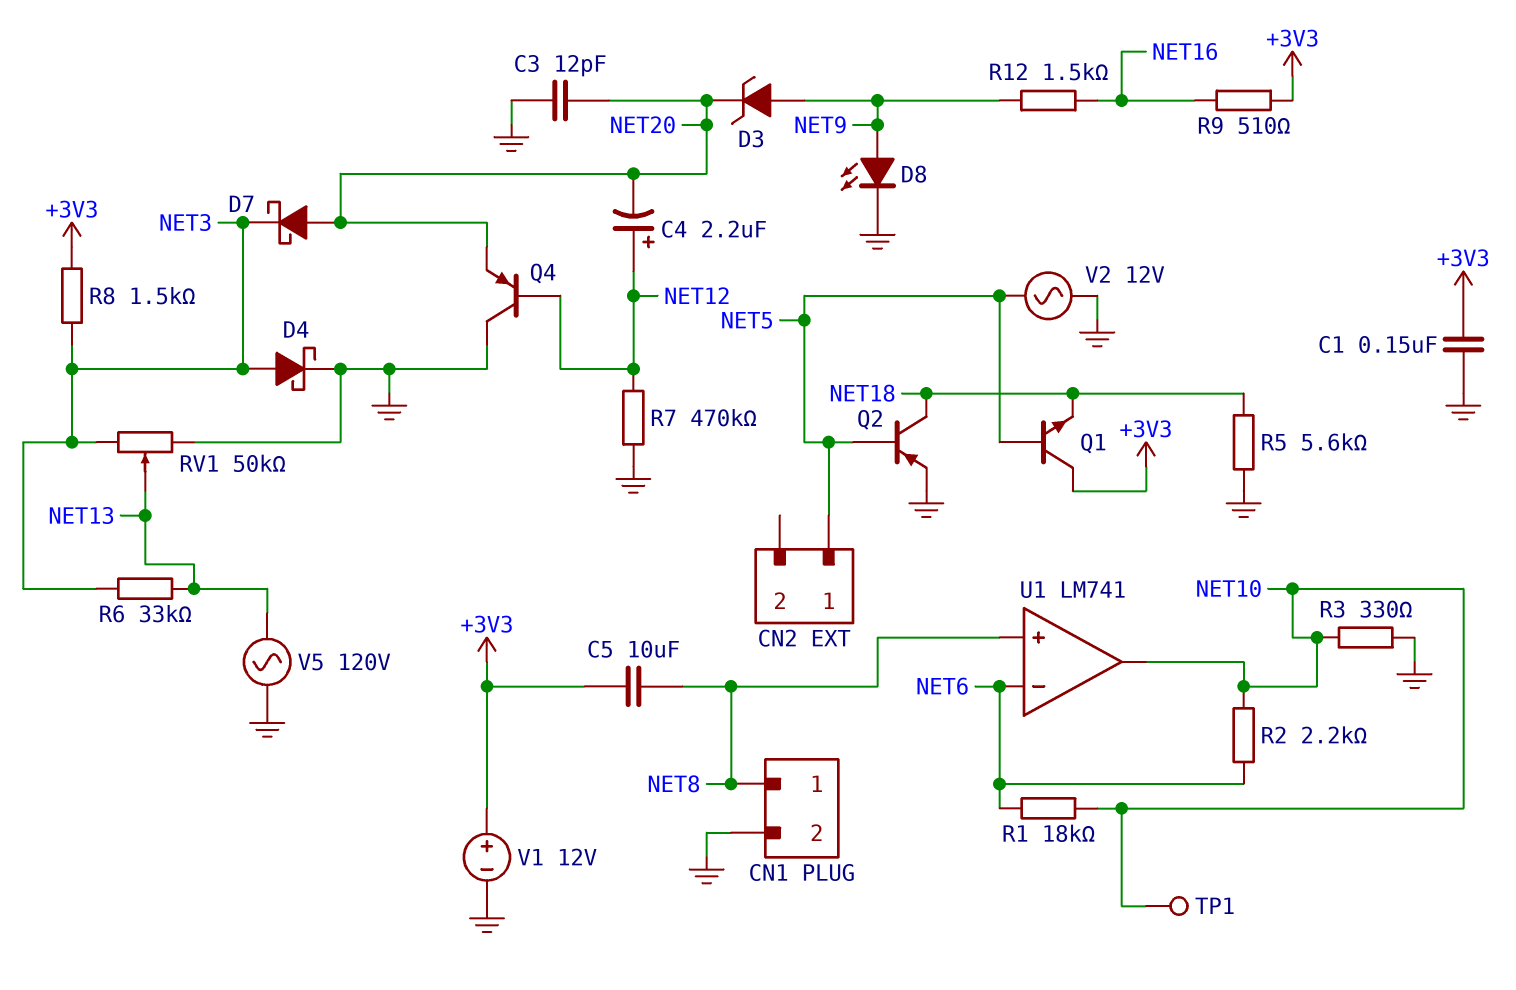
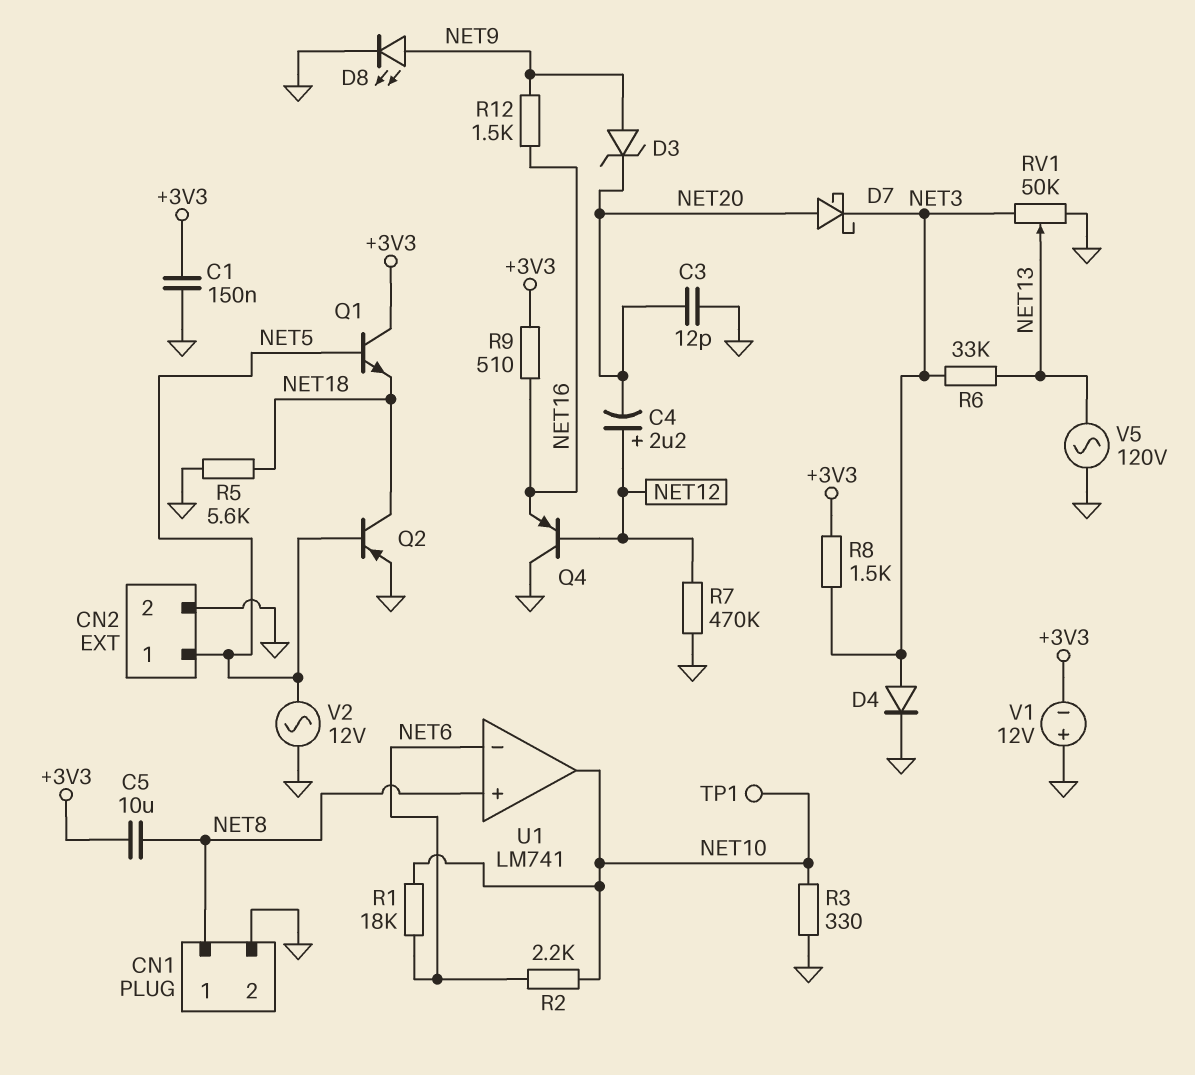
CN2 pin 2: none -> GND
D4: schottky (A NET3, K GND) -> diode (A NET3, K GND)
Q4: PNP (B NET12, C GND, E NET20) -> PNP (B NET12, C GND, E NET16)
V1: 12V (plus +3V3, minus GND) -> 12V (plus GND, minus +3V3)

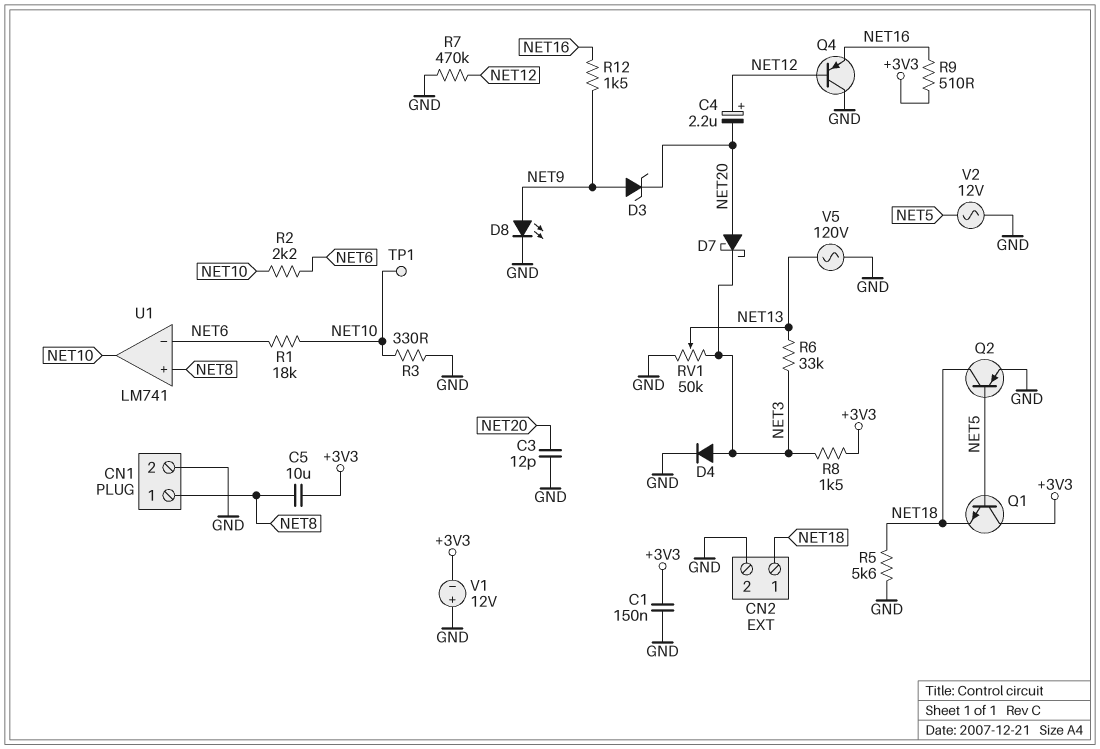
CN2 pin 1: NET5 -> NET18

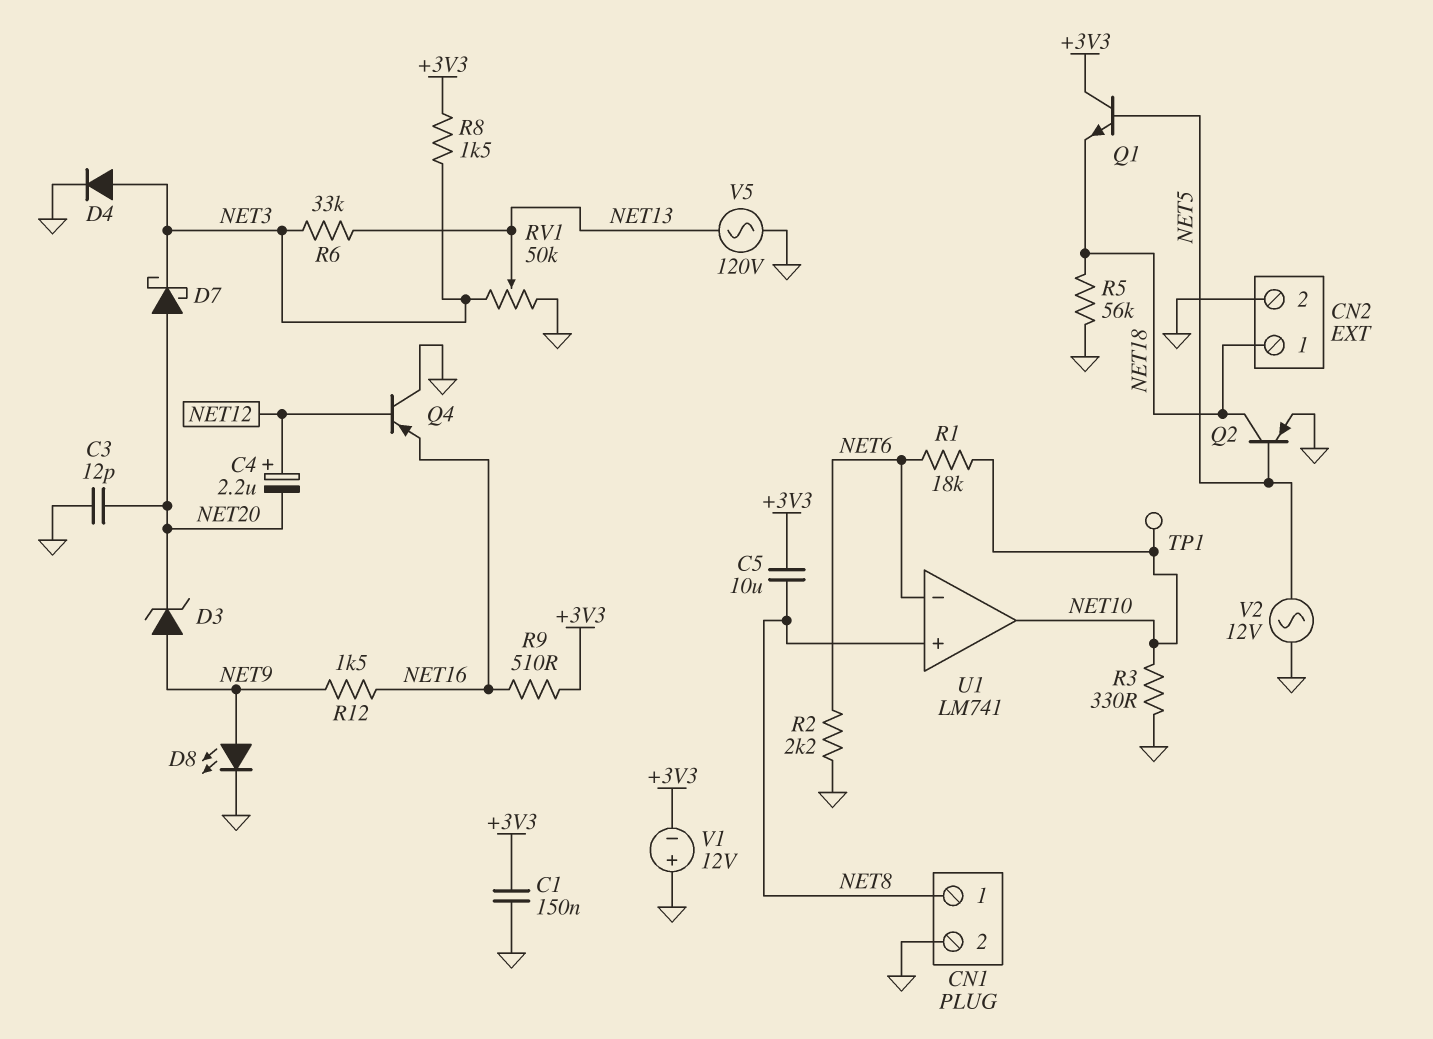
R2: 2.2k (NET6, NET10) -> 2.2k (GND, NET6)
R5: 5.6k (GND, NET18) -> 56k (GND, NET18)
R7: 470k (GND, NET12) -> none

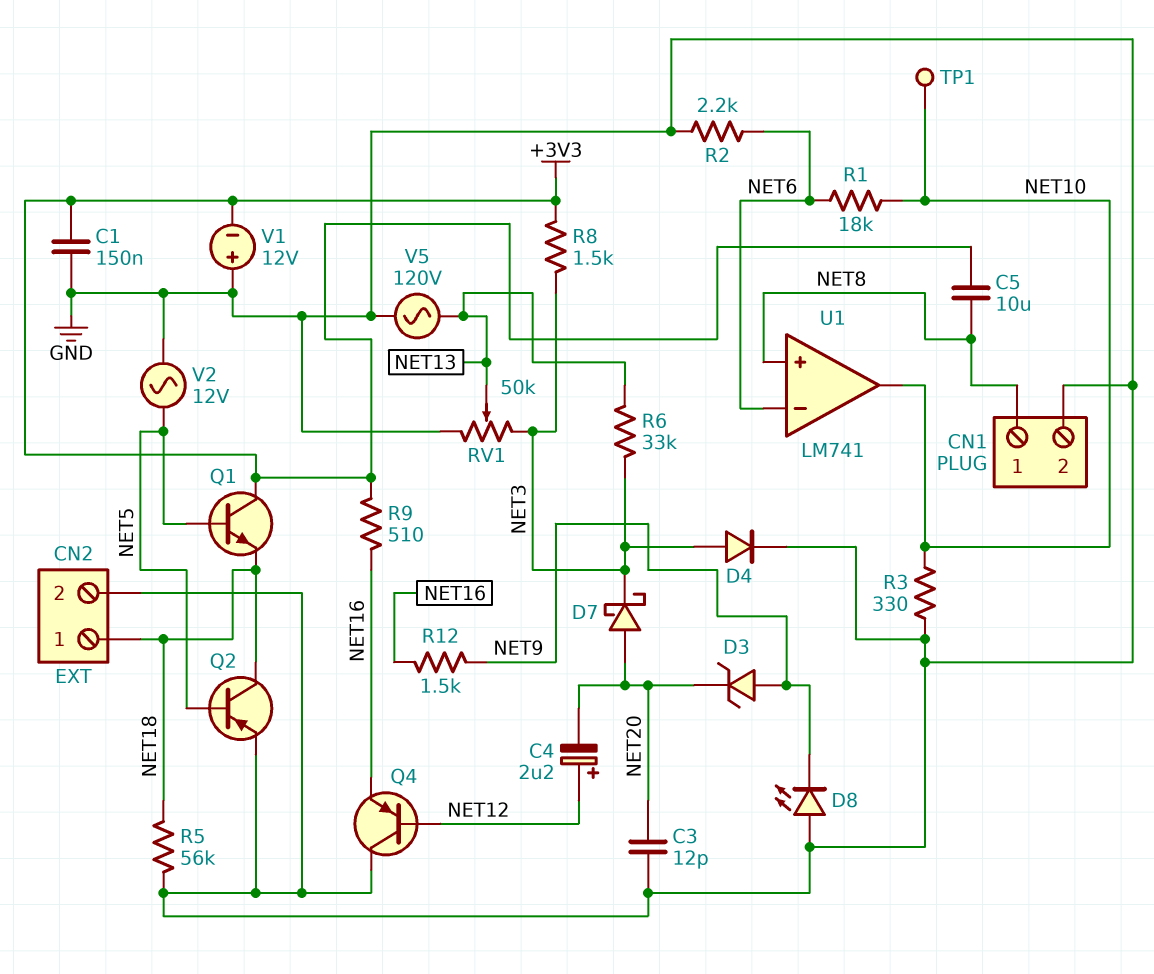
D8: LED (A NET9, K GND) -> LED (A GND, K NET9)

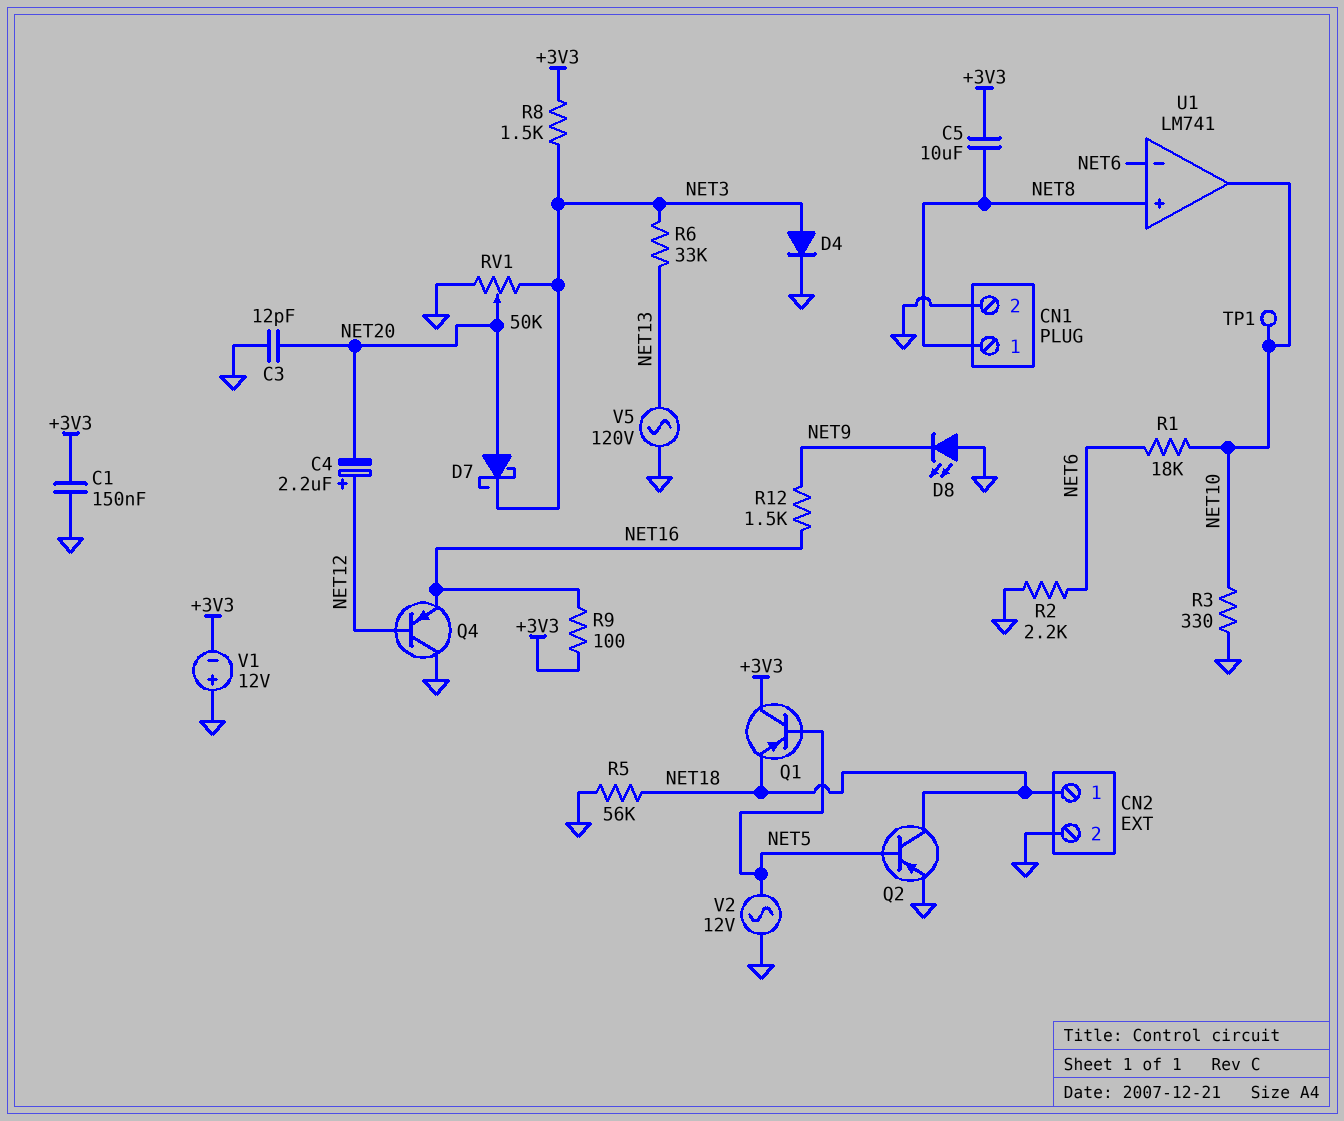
D3: zener (A NET9, K NET20) -> none
Q1: NPN (B NET5, C +3V3, E NET18) -> PNP (B NET5, C +3V3, E NET18)
R9: 510 (+3V3, NET16) -> 100 (+3V3, NET16)
RV1: 50k (GND, NET3, wiper NET13) -> 50k (GND, NET3, wiper NET20)

